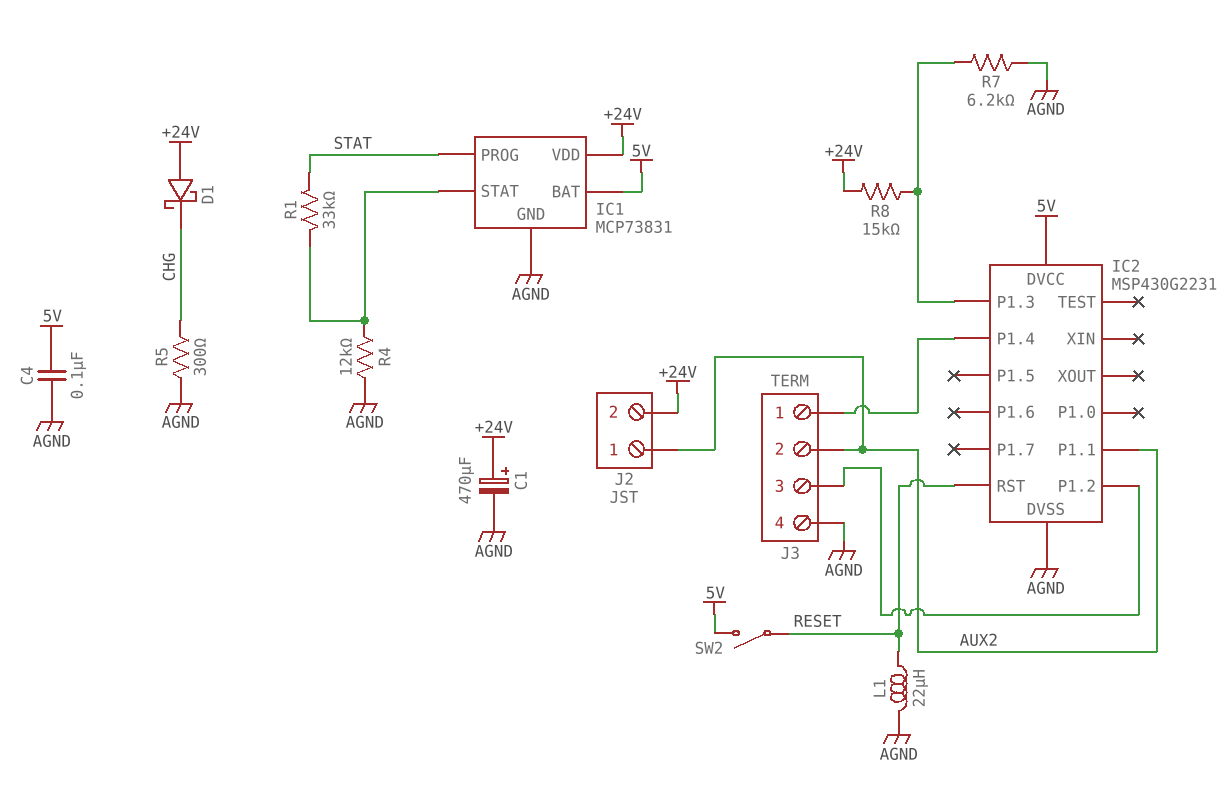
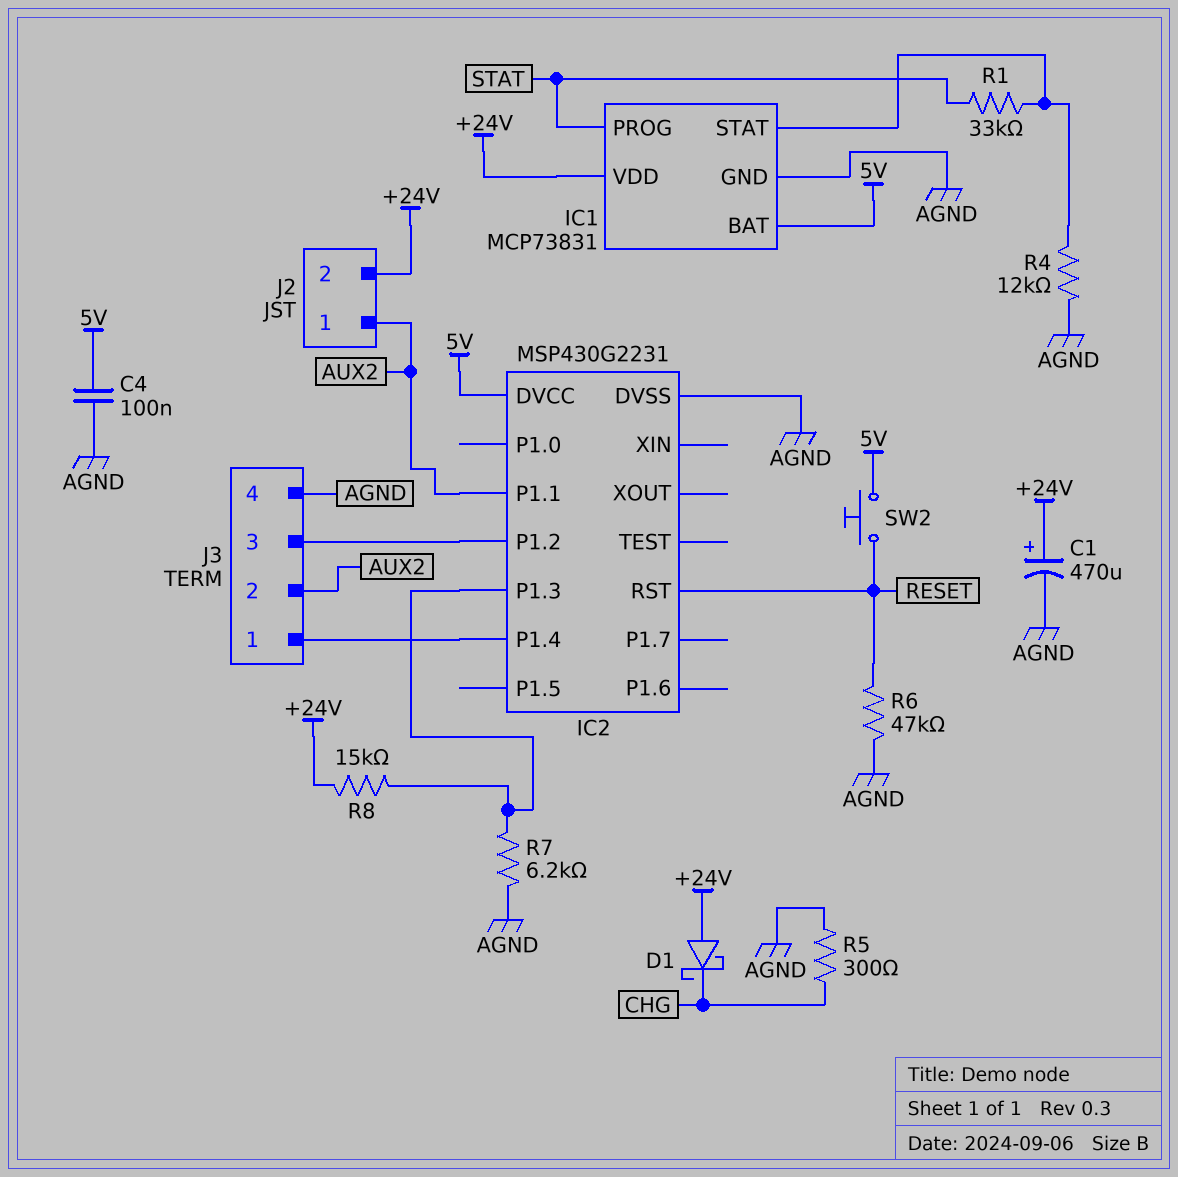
L1: 22uH (AGND, RESET) -> none
R6: none -> 47k (AGND, RESET)
SW2: switch (5V, RESET) -> button (5V, RESET)

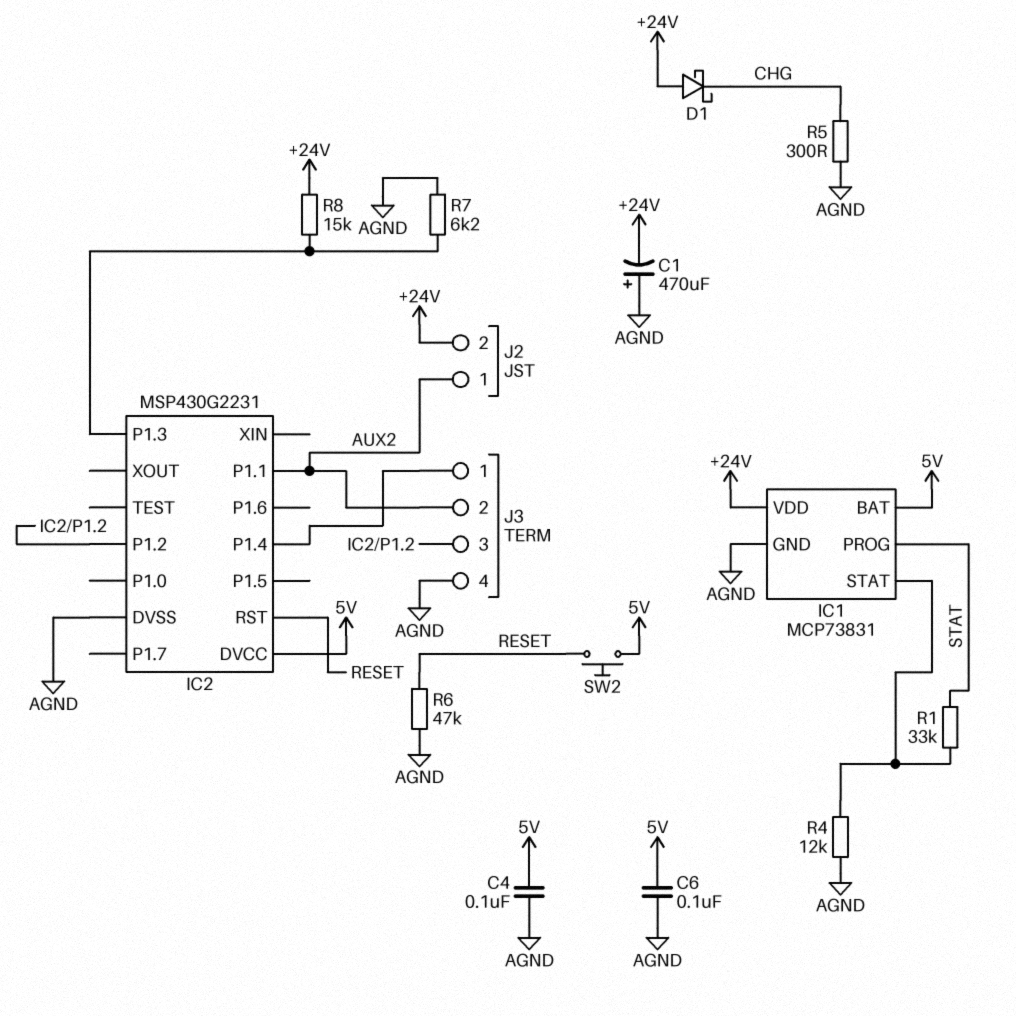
C1: 470uF (plus +24V, minus AGND) -> 470uF (plus AGND, minus +24V)
C6: none -> 100nF (5V, AGND)

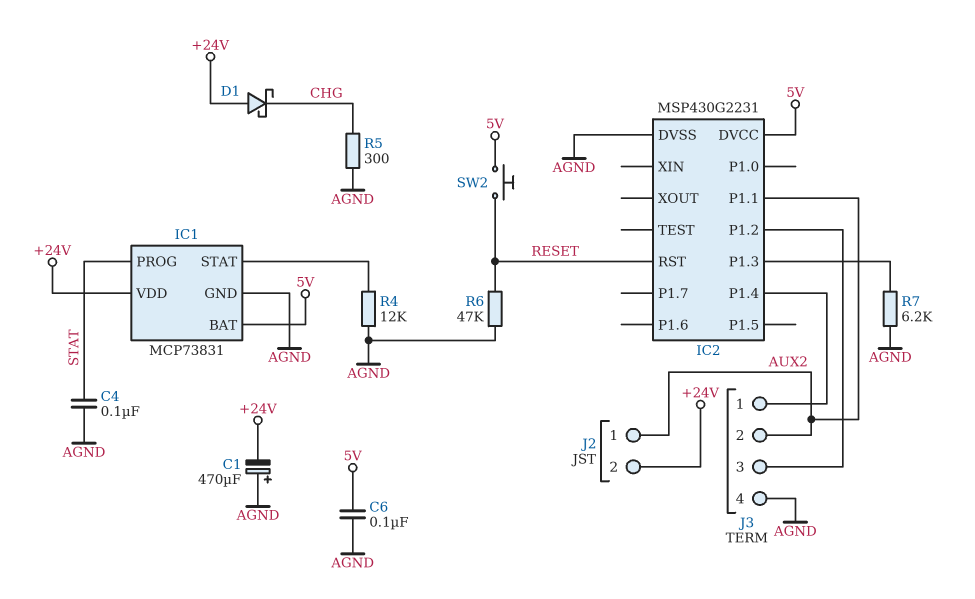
C4: 100nF (5V, AGND) -> 100nF (AGND, STAT)
R1: 33k (IC1/STAT, STAT) -> none
R8: 15k (+24V, IC2/P1.3) -> none

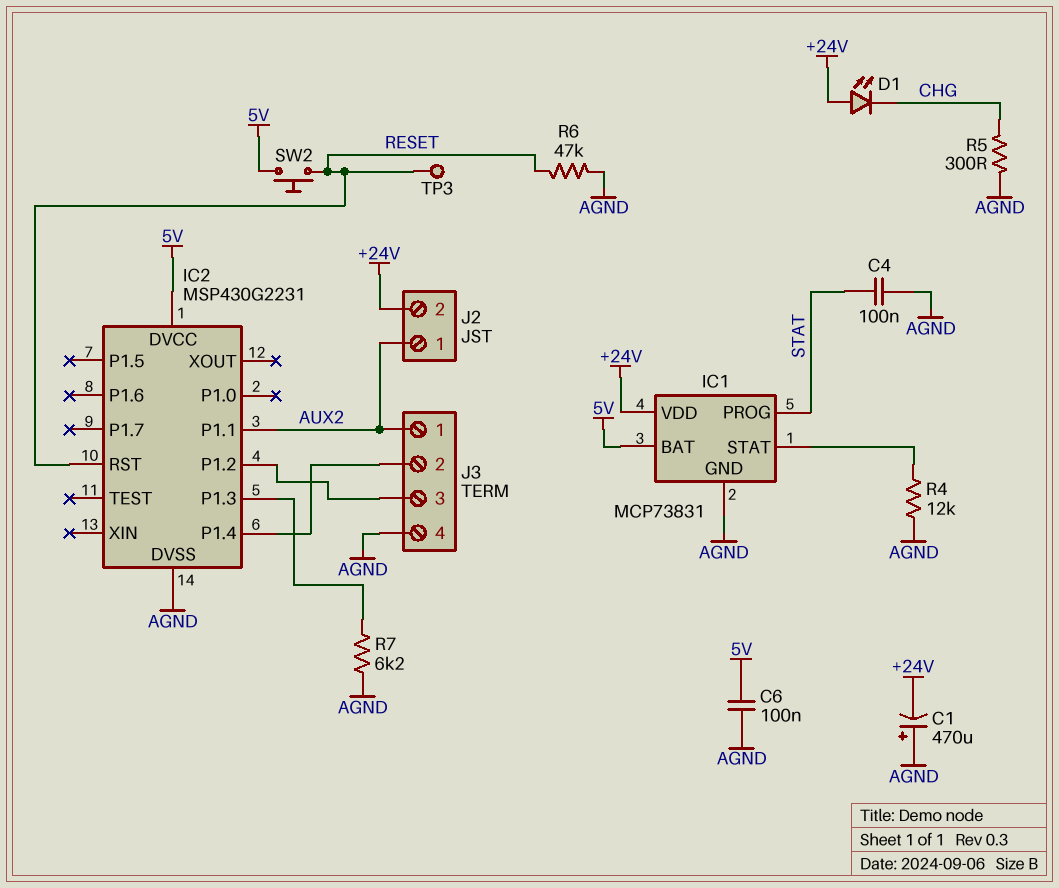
D1: schottky (A +24V, K CHG) -> LED (A +24V, K CHG)
J3 pin 1: IC2/P1.4 -> AUX2
J3 pin 2: AUX2 -> IC2/P1.4
TP3: none -> test point (RESET)

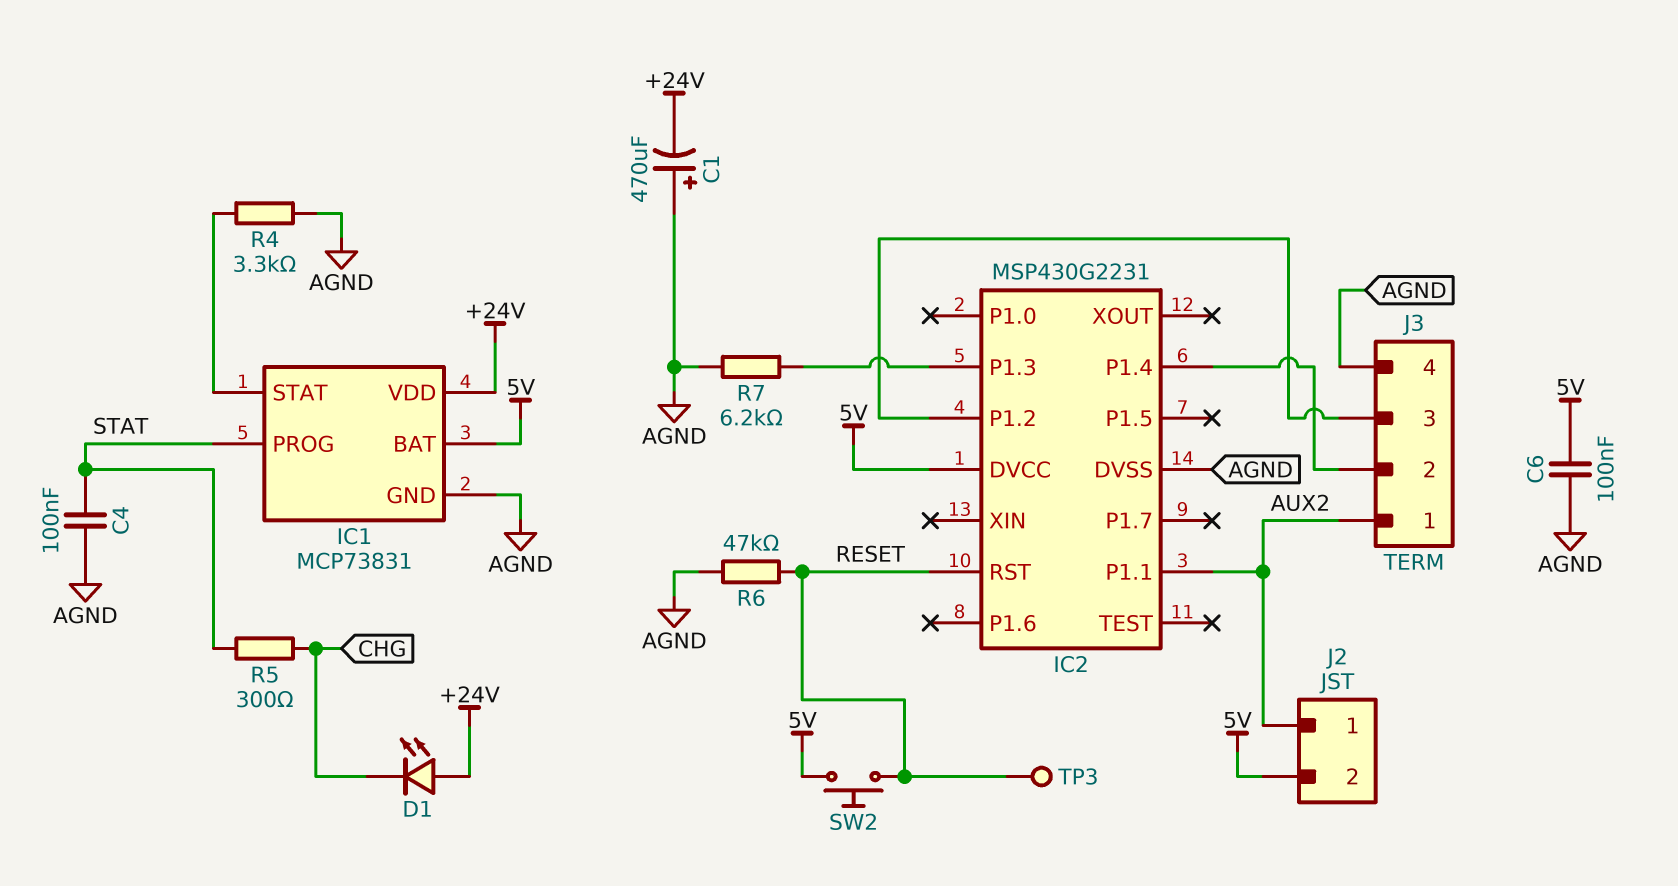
J2 pin 2: +24V -> 5V
R4: 12k (AGND, IC1/STAT) -> 3.3k (AGND, IC1/STAT)
R5: 300 (AGND, CHG) -> 300 (CHG, STAT)

